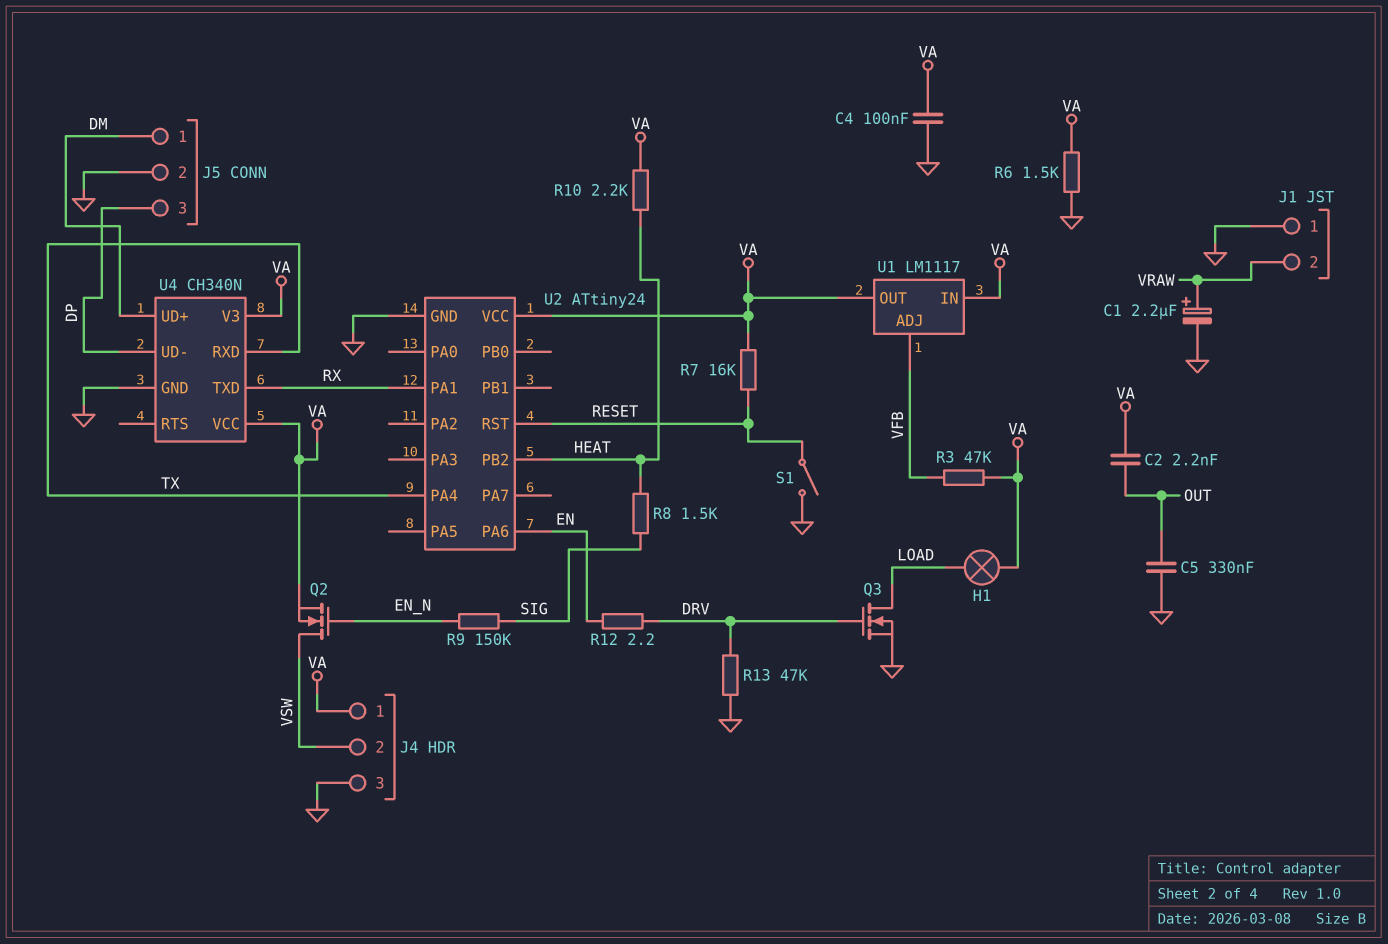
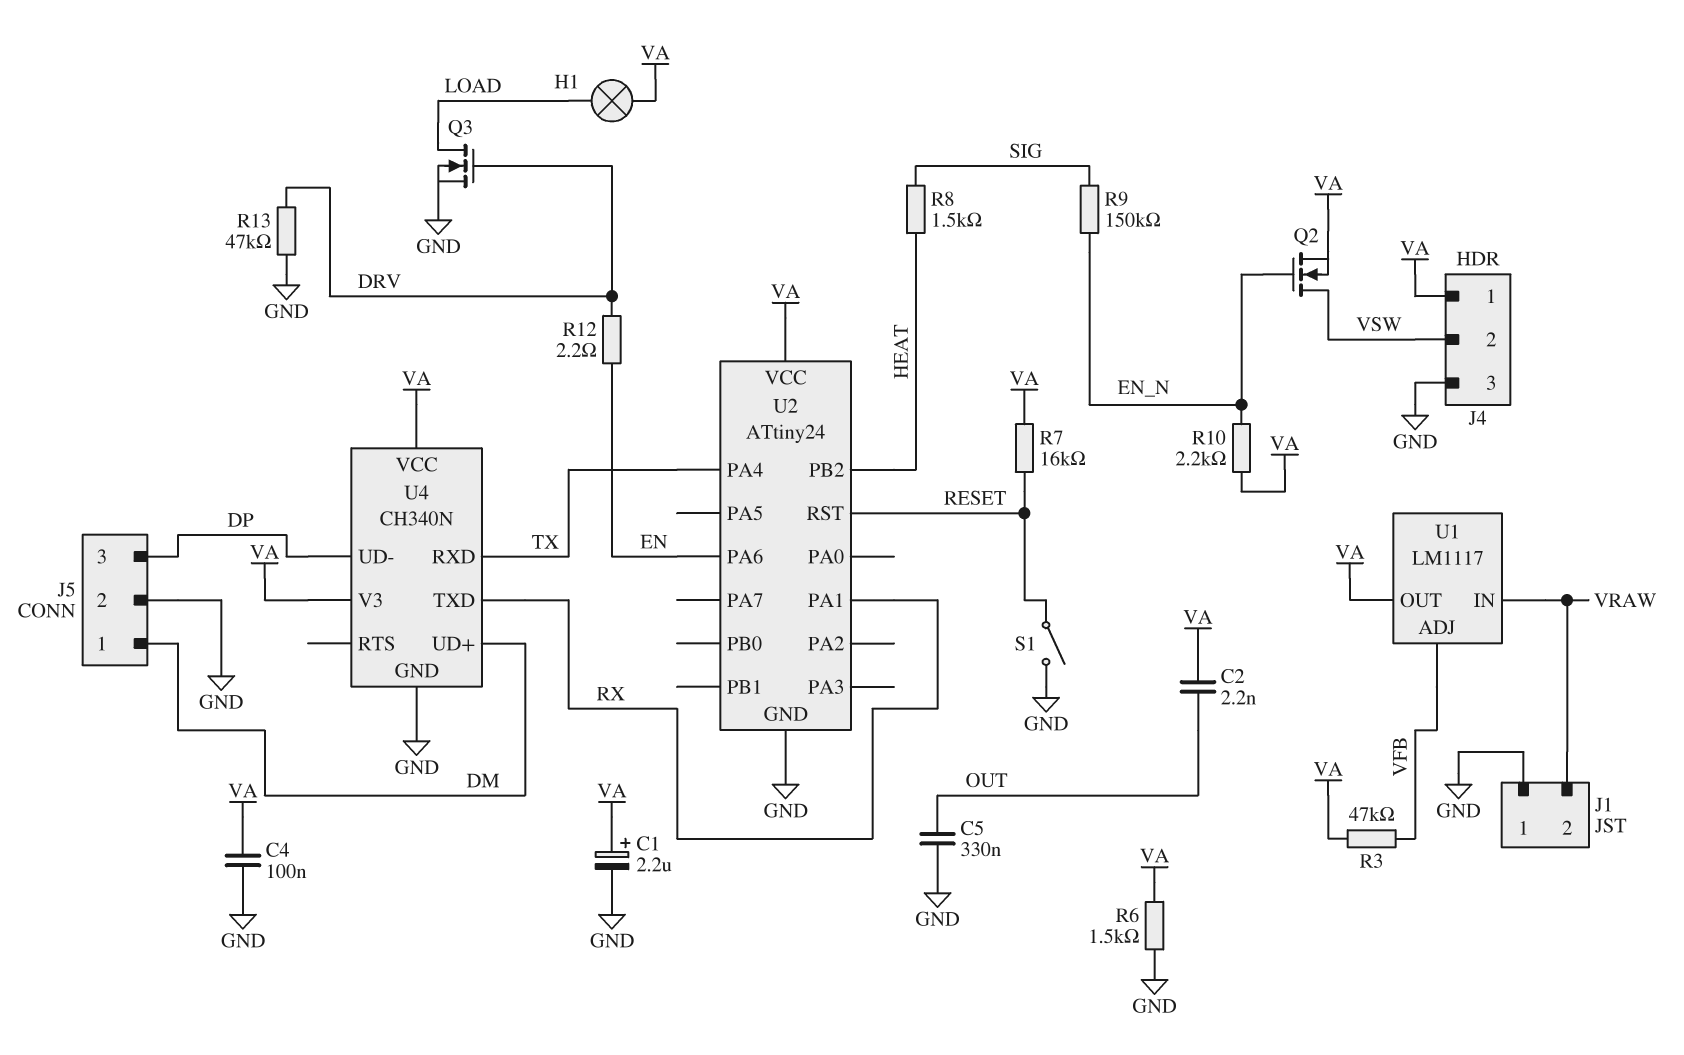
C1: 2.2uF (plus VRAW, minus GND) -> 2.2uF (plus VA, minus GND)
R10: 2.2k (HEAT, VA) -> 2.2k (EN_N, VA)
U1 pin IN: VA -> VRAW

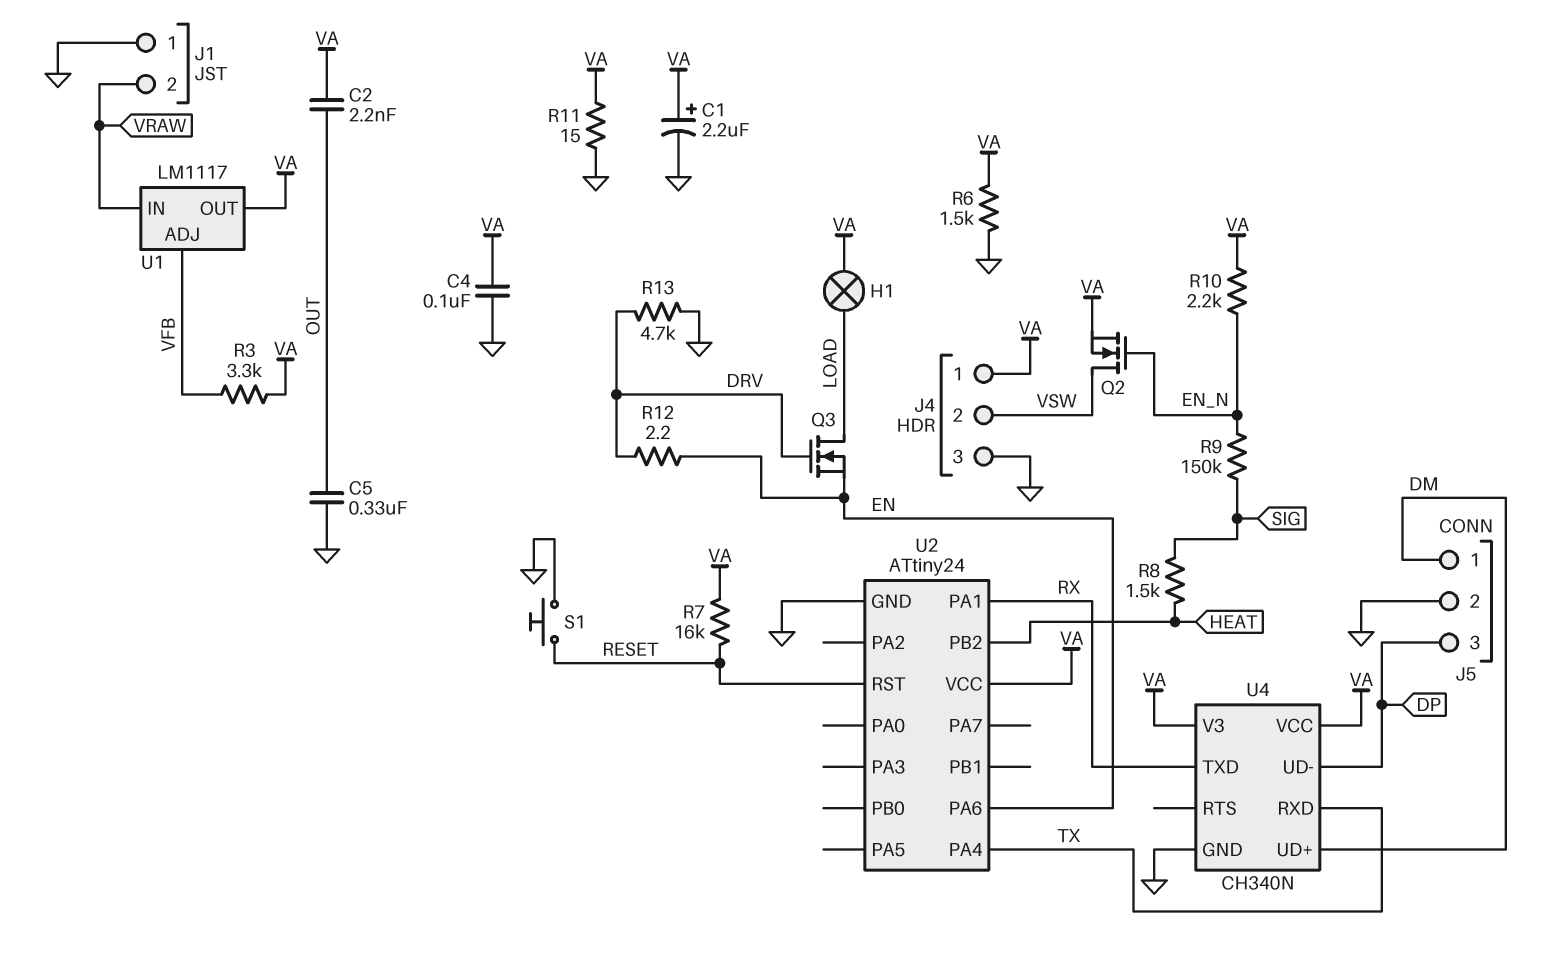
Q3: NMOS (G DRV, D LOAD, S GND) -> NMOS (G DRV, D LOAD, S EN)
R3: 47k (VA, VFB) -> 3.3k (VA, VFB)
R11: none -> 15 (GND, VA)
R13: 47k (DRV, GND) -> 4.7k (DRV, GND)
S1: switch (GND, RESET) -> button (GND, RESET)

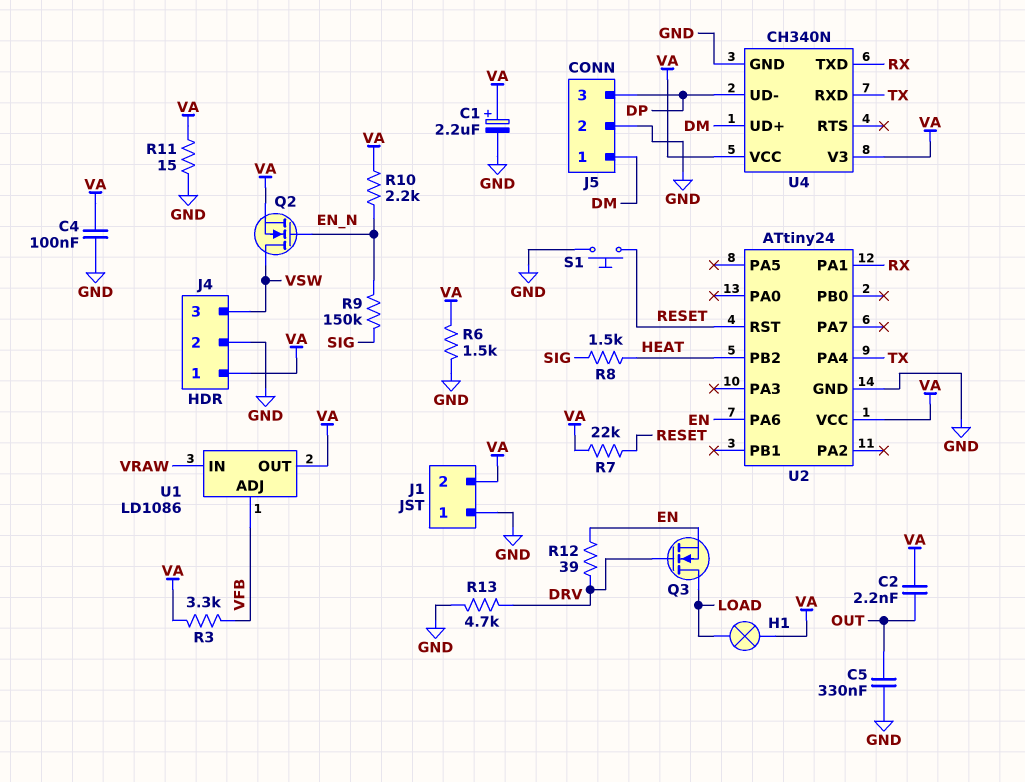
J1 pin 2: VRAW -> VA
J4 pin 2: VSW -> GND
J4 pin 3: GND -> VSW
R7: 16k (RESET, VA) -> 22k (RESET, VA)
R12: 2.2 (DRV, EN) -> 39 (DRV, EN)
U1: LM1117 -> LD1086

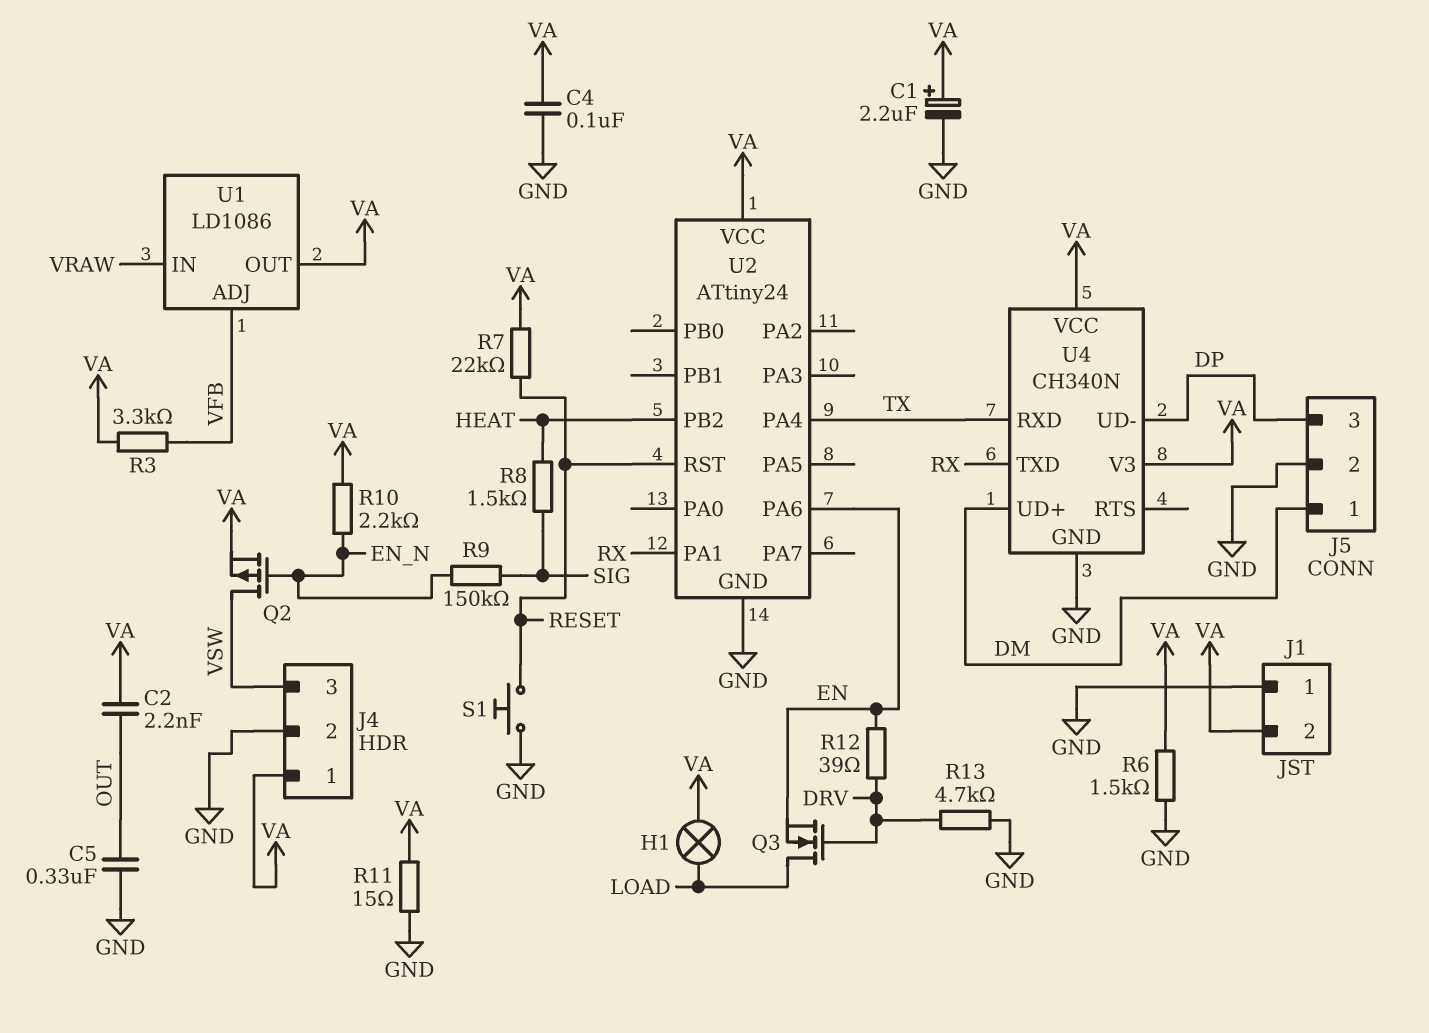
Q2: NMOS (G EN_N, D VSW, S VA) -> PMOS (G EN_N, D VSW, S VA)

